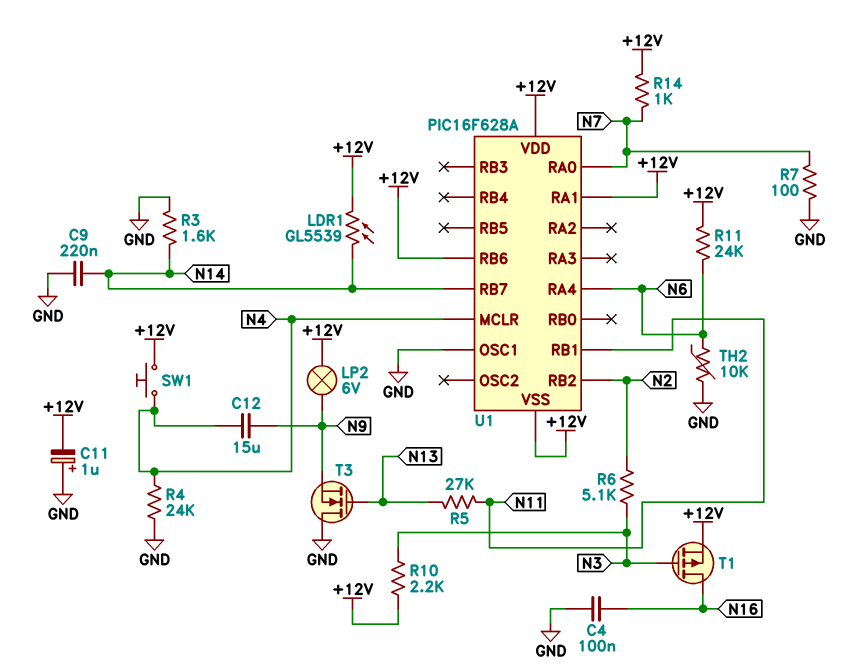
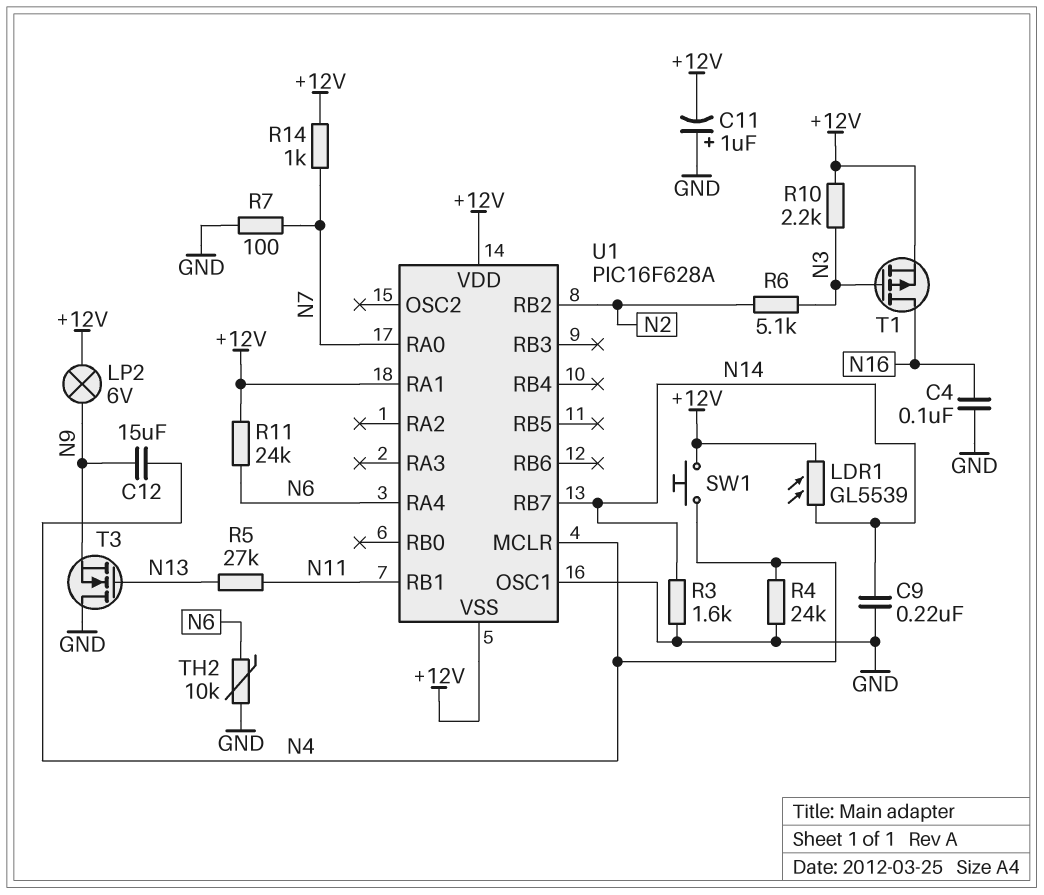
U1 pin RB6: +12V -> none

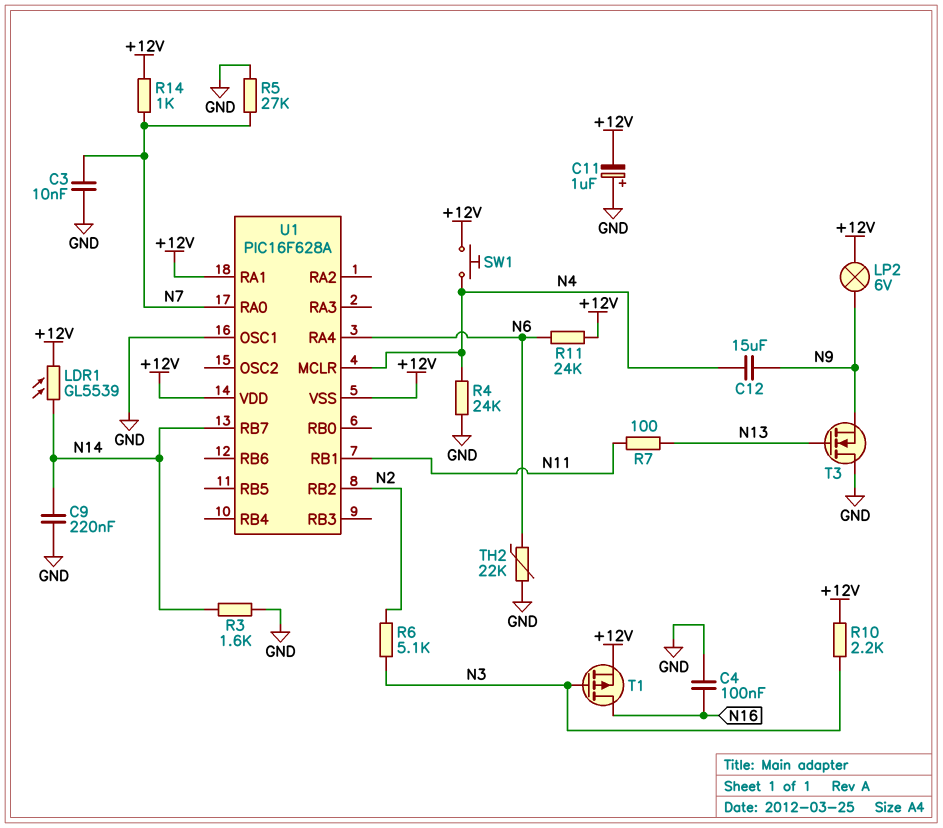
C3: none -> 10nF (GND, N7)
R5: 27k (N11, N13) -> 27k (GND, N7)
R7: 100 (GND, N7) -> 100 (N11, N13)
TH2: 10k (GND, N6) -> 22k (GND, N6)

